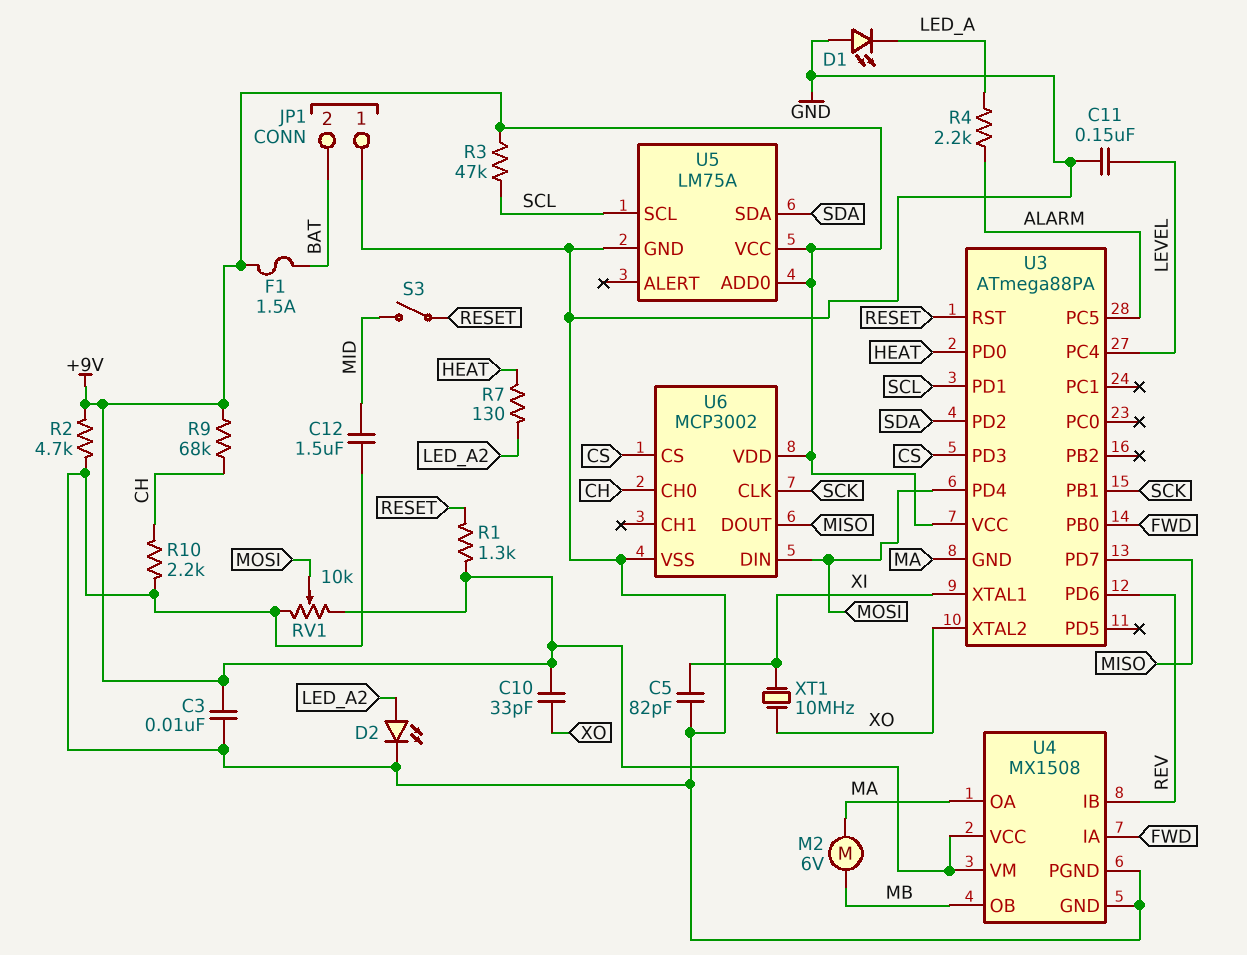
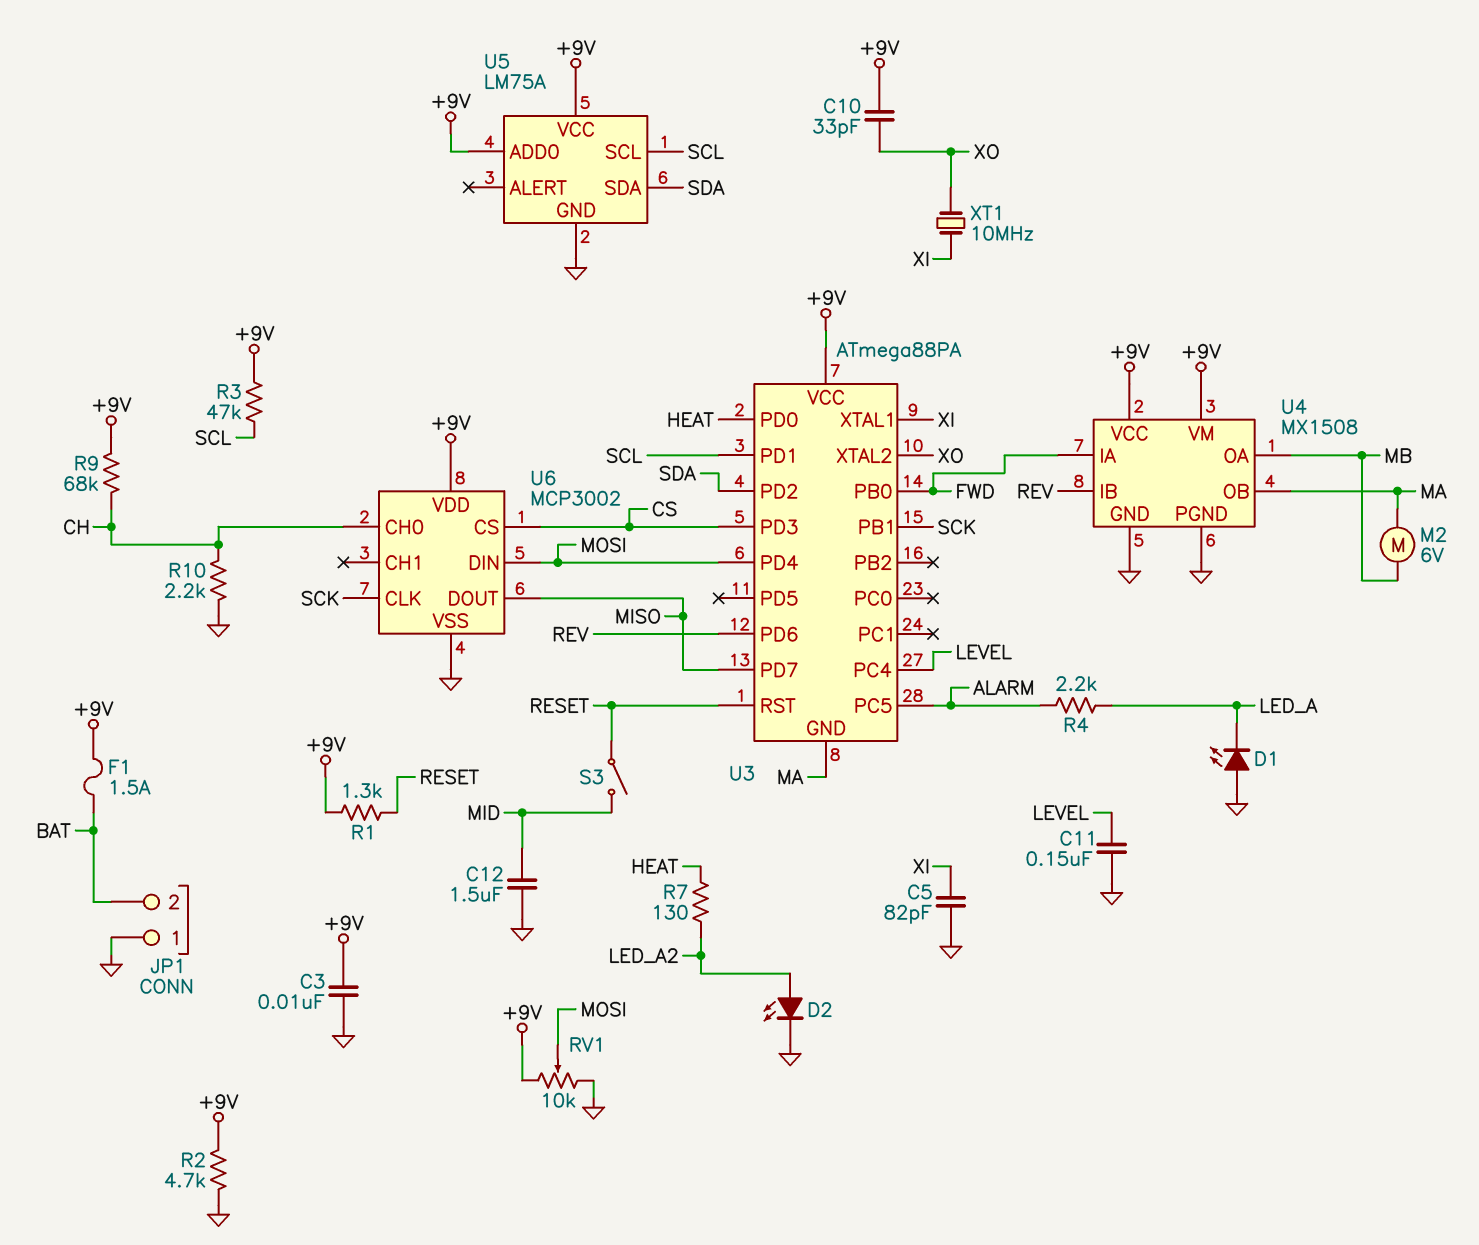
U4 pin OA: MA -> MB
U4 pin OB: MB -> MA

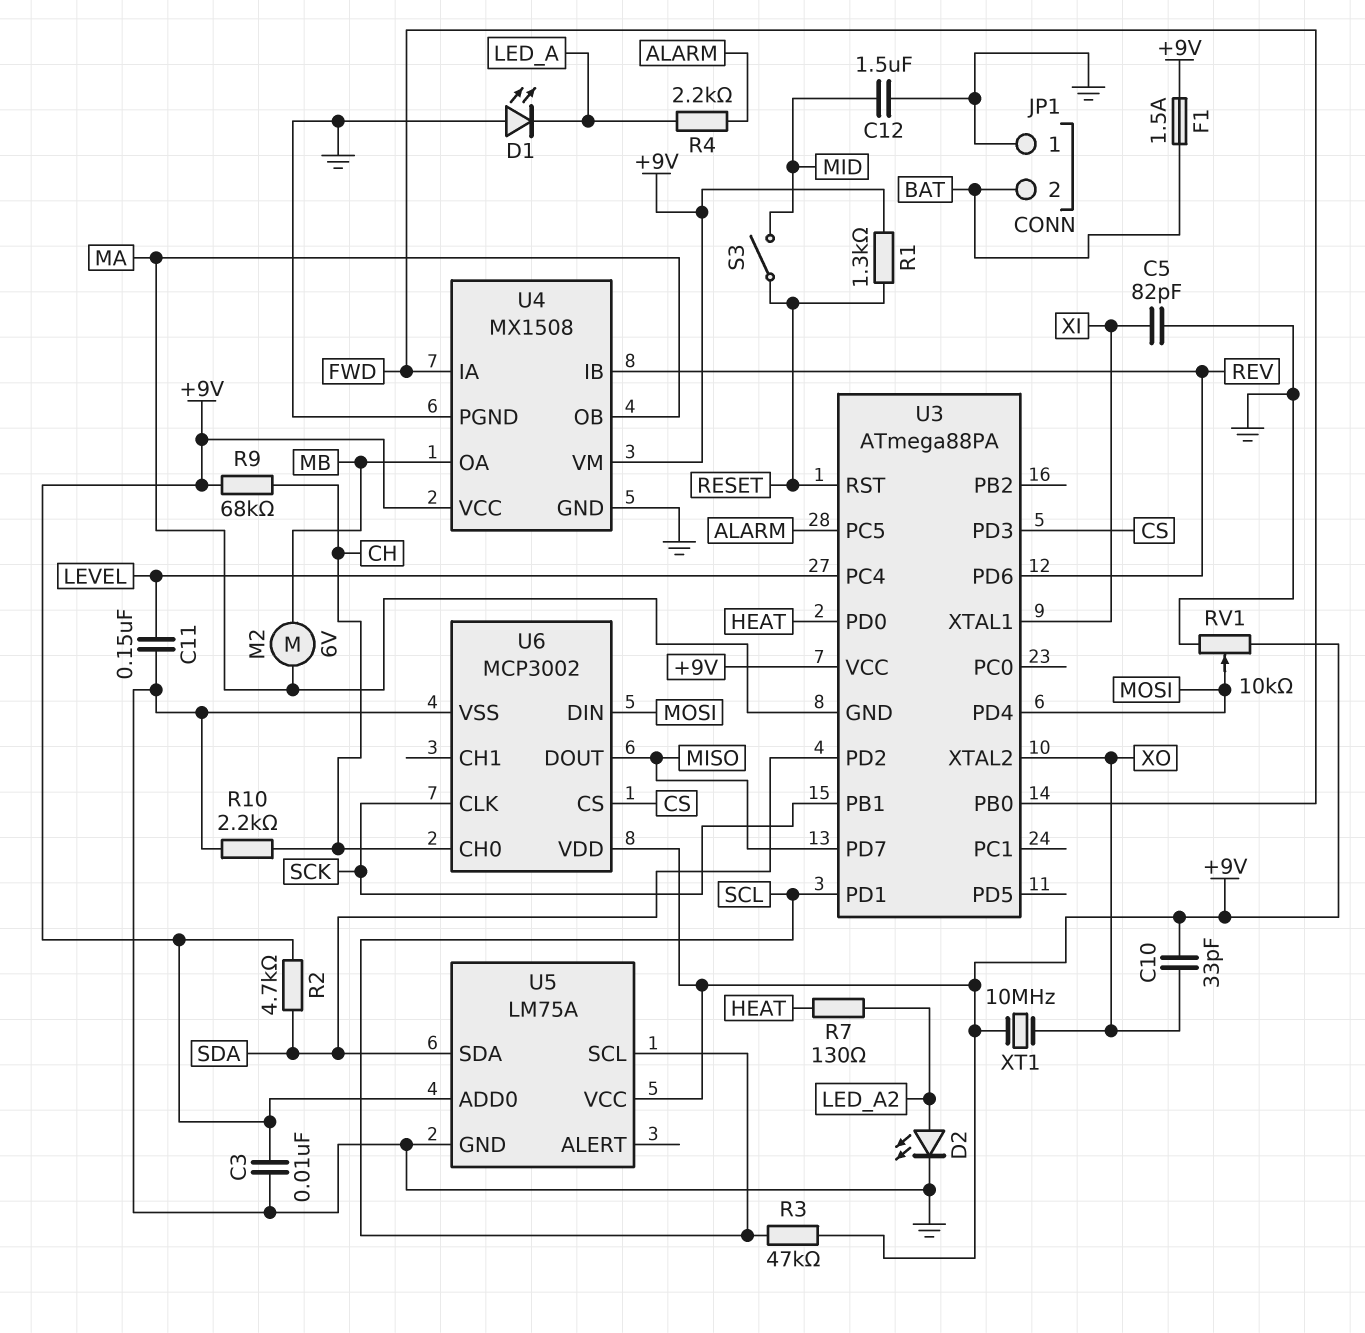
R2: 4.7k (+9V, GND) -> 4.7k (+9V, SDA)
XT1: 10MHz (XI, XO) -> 10MHz (+9V, XO)

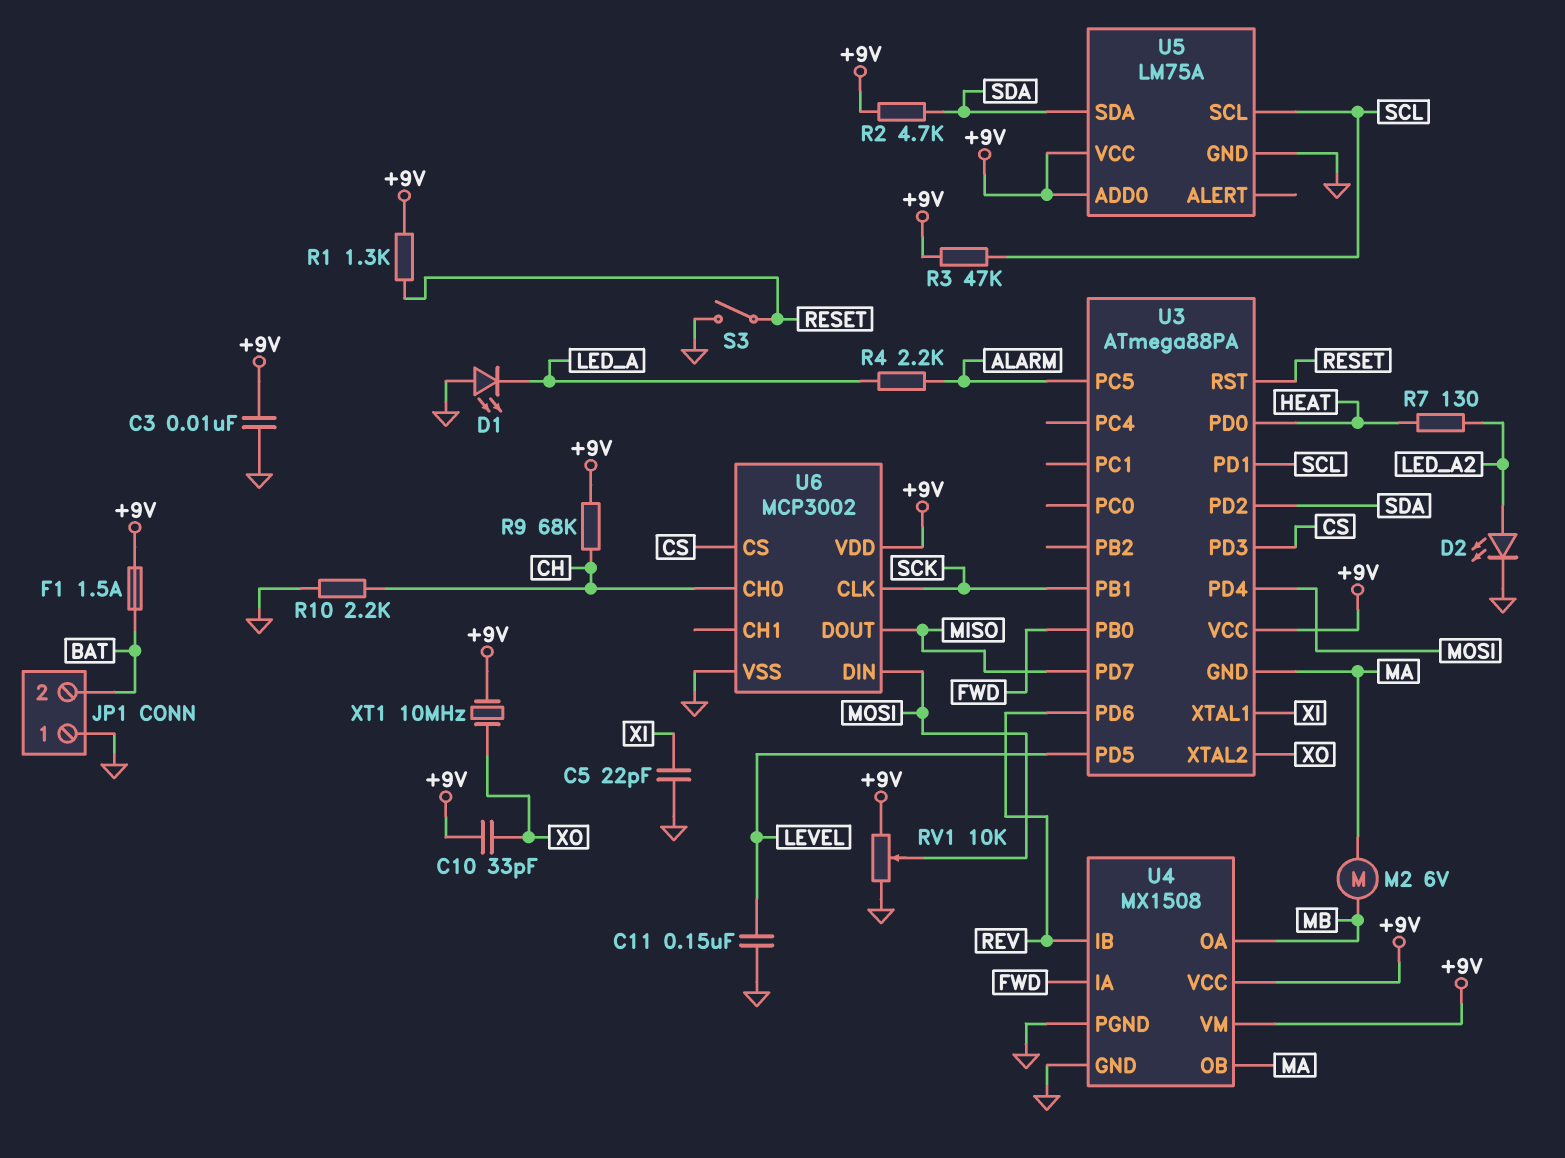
C5: 82pF (GND, XI) -> 22pF (GND, XI)
C12: 1.5uF (GND, MID) -> none
S3: switch (MID, RESET) -> switch (GND, RESET)
U3 pin PC4: LEVEL -> none
U3 pin PD5: none -> LEVEL

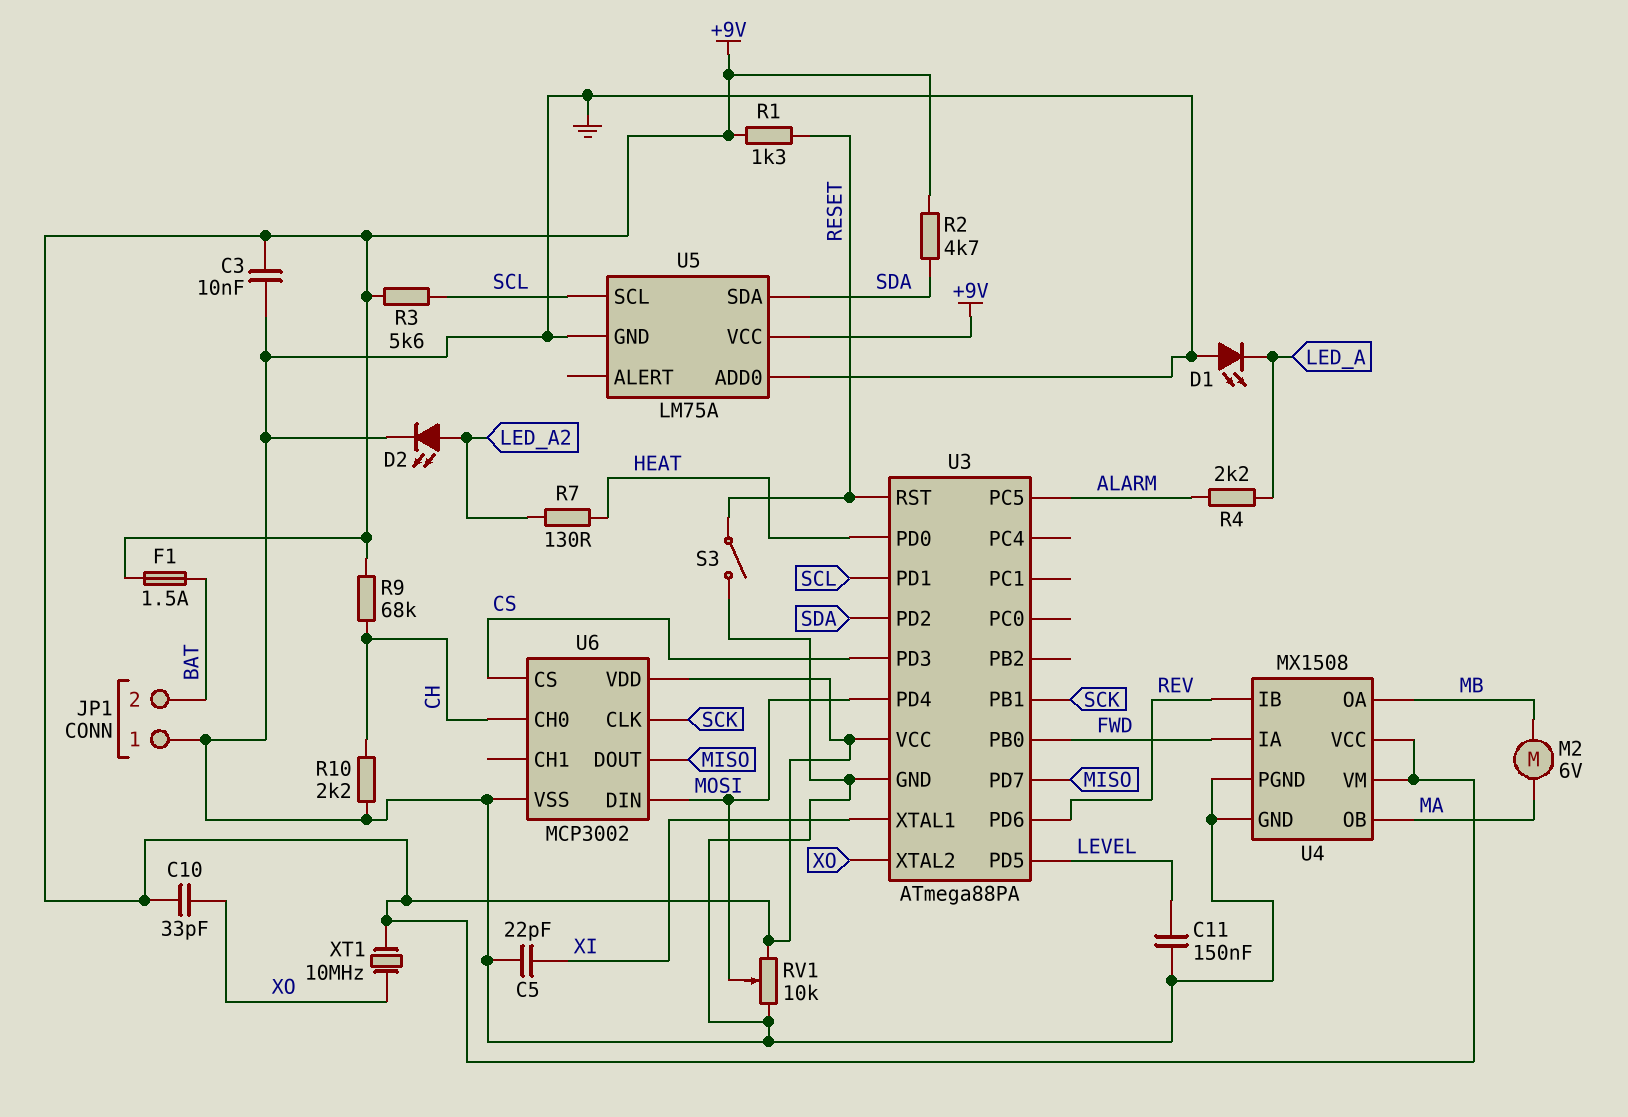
R3: 47k (+9V, SCL) -> 5.6k (+9V, SCL)
U3 pin GND: MA -> GND
U5 pin ADD0: +9V -> GND

